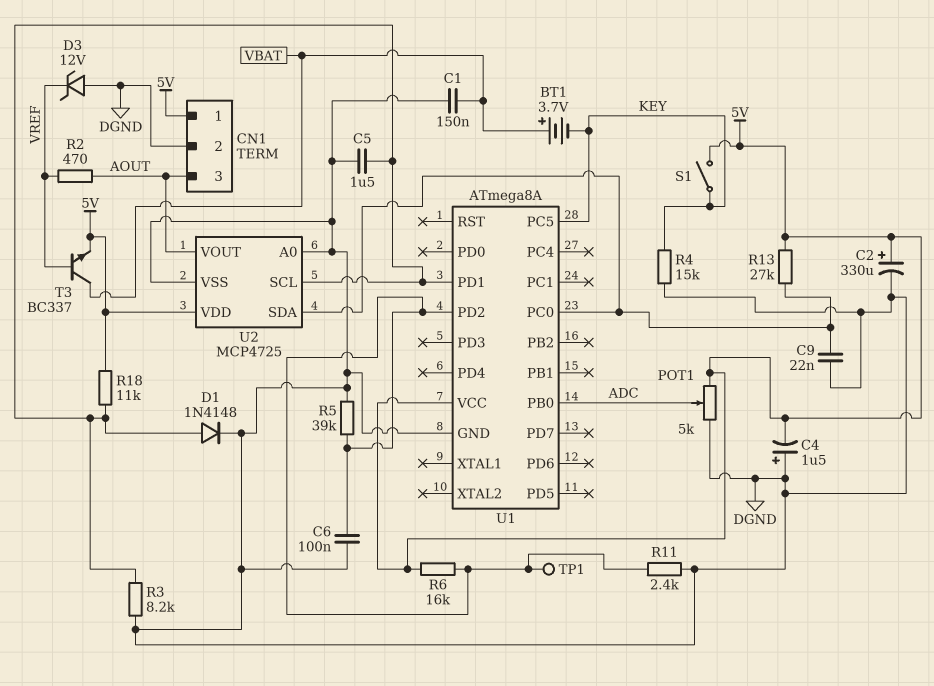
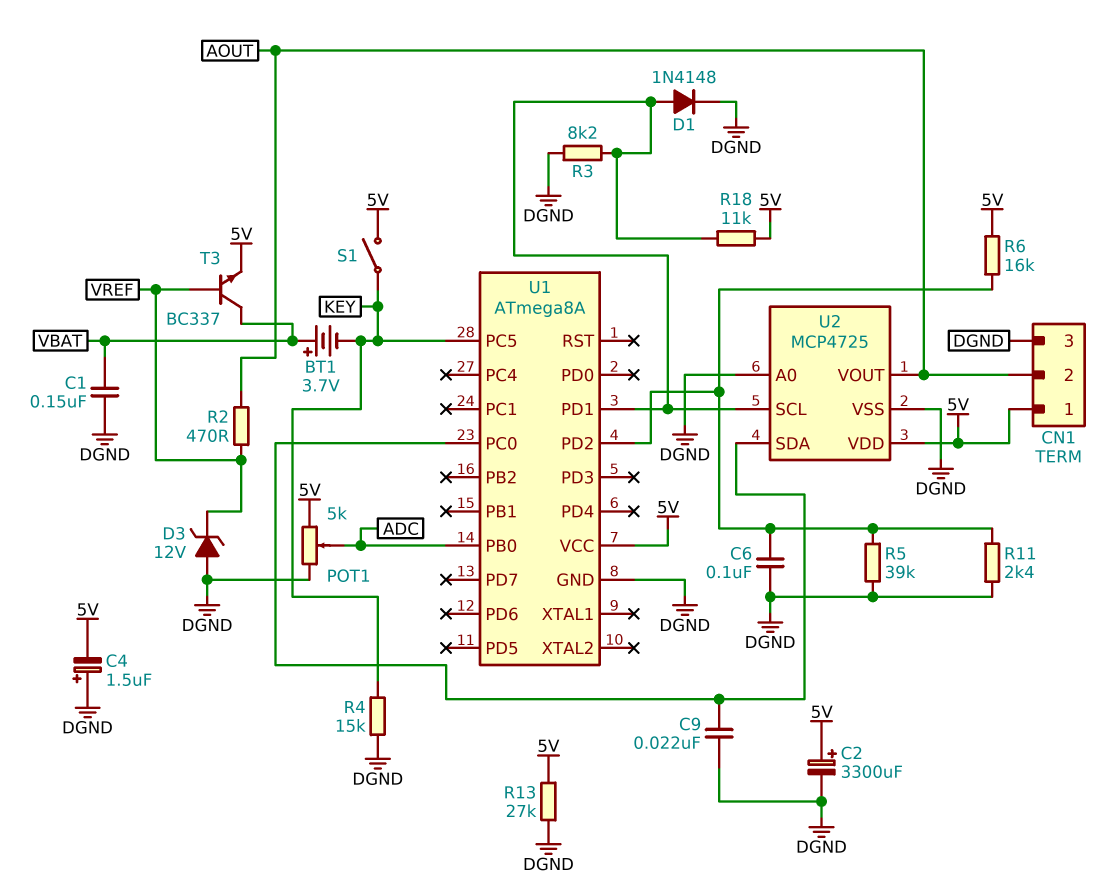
C2: 330uF (plus 5V, minus DGND) -> 3300uF (plus 5V, minus DGND)
C5: 1.5uF (DGND, U1/PD1) -> none
CN1 pin 2: DGND -> AOUT
CN1 pin 3: AOUT -> DGND
R13: 27k (5V, U1/PC0) -> 27k (5V, DGND)
TP1: test point (U1/PD2) -> none

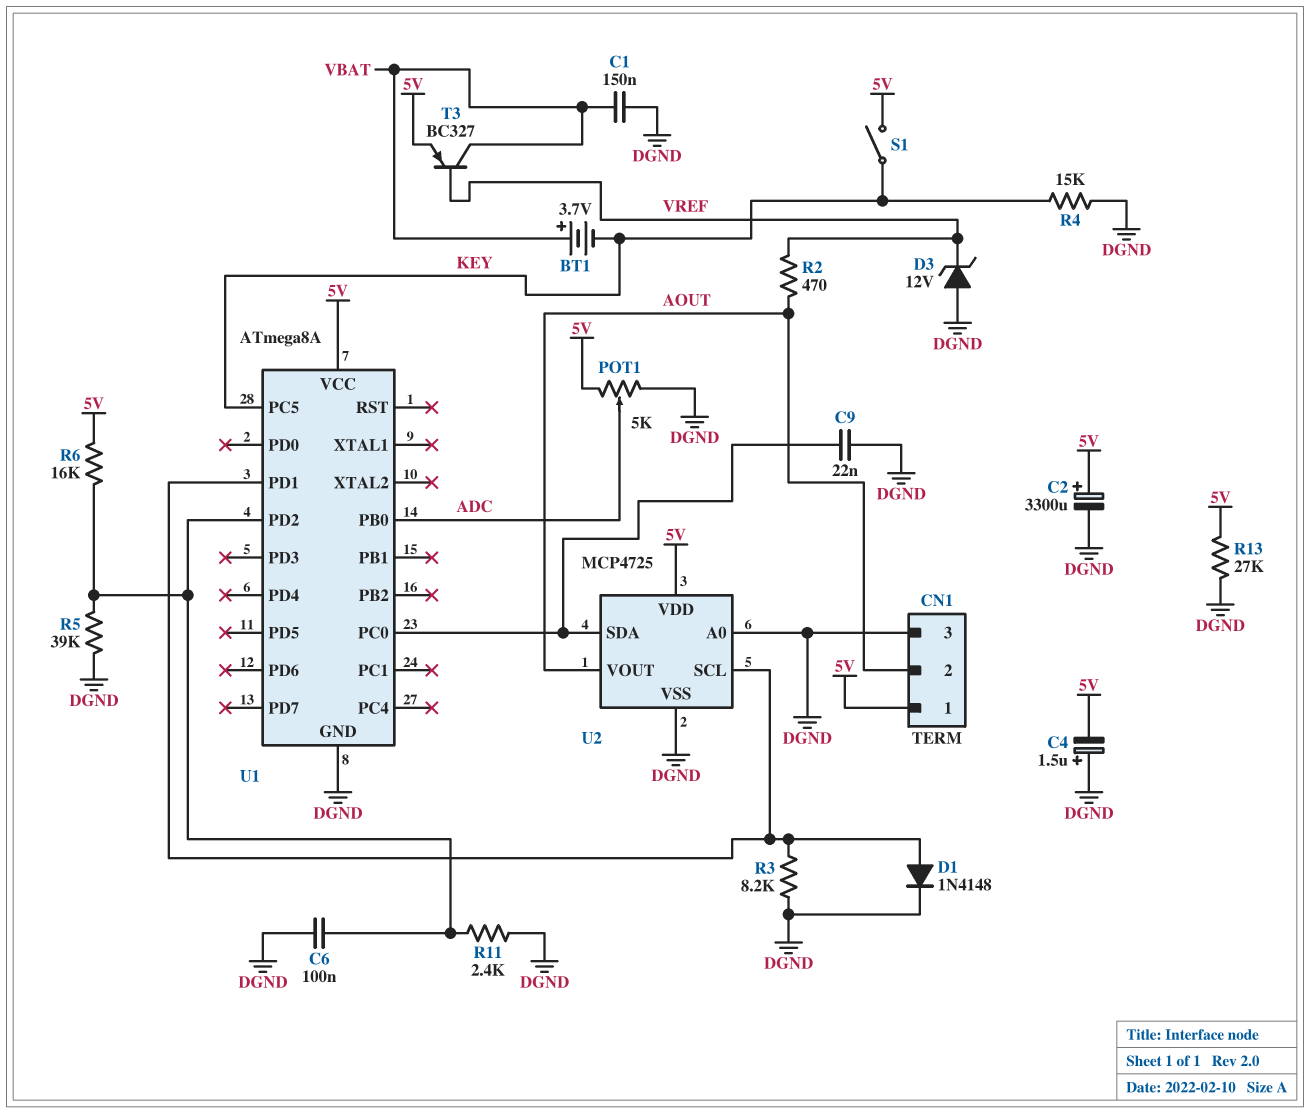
R18: 11k (5V, U1/PD1) -> none
T3: NPN BC337 (B VREF, C VBAT, E 5V) -> PNP BC327 (B VREF, C VBAT, E 5V)

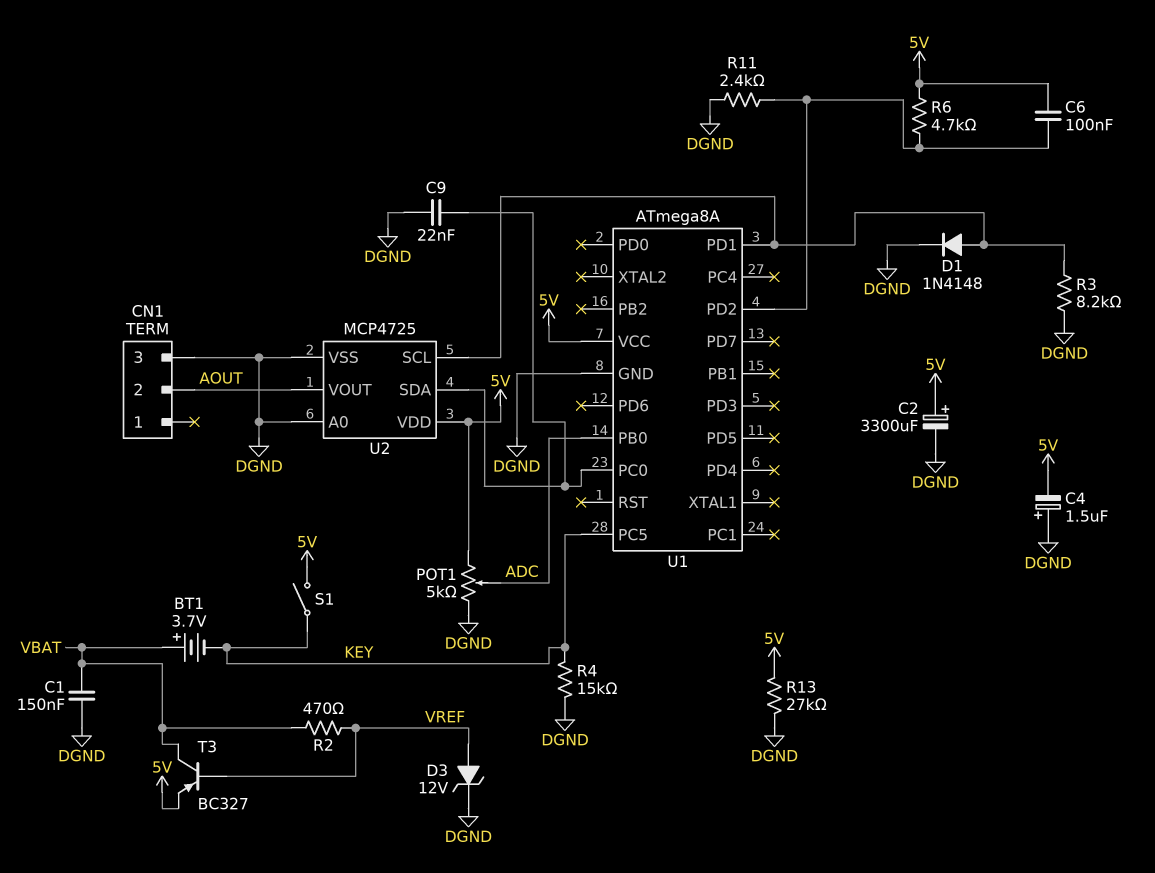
C6: 100nF (DGND, U1/PD2) -> 100nF (5V, U1/PD2)
CN1 pin 1: 5V -> none
D3: zener 12V (A DGND, K VREF) -> zener 12V (A VREF, K DGND)
R2: 470 (AOUT, VREF) -> 470 (VBAT, VREF)
R5: 39k (DGND, U1/PD2) -> none
R6: 16k (5V, U1/PD2) -> 4.7k (5V, U1/PD2)

